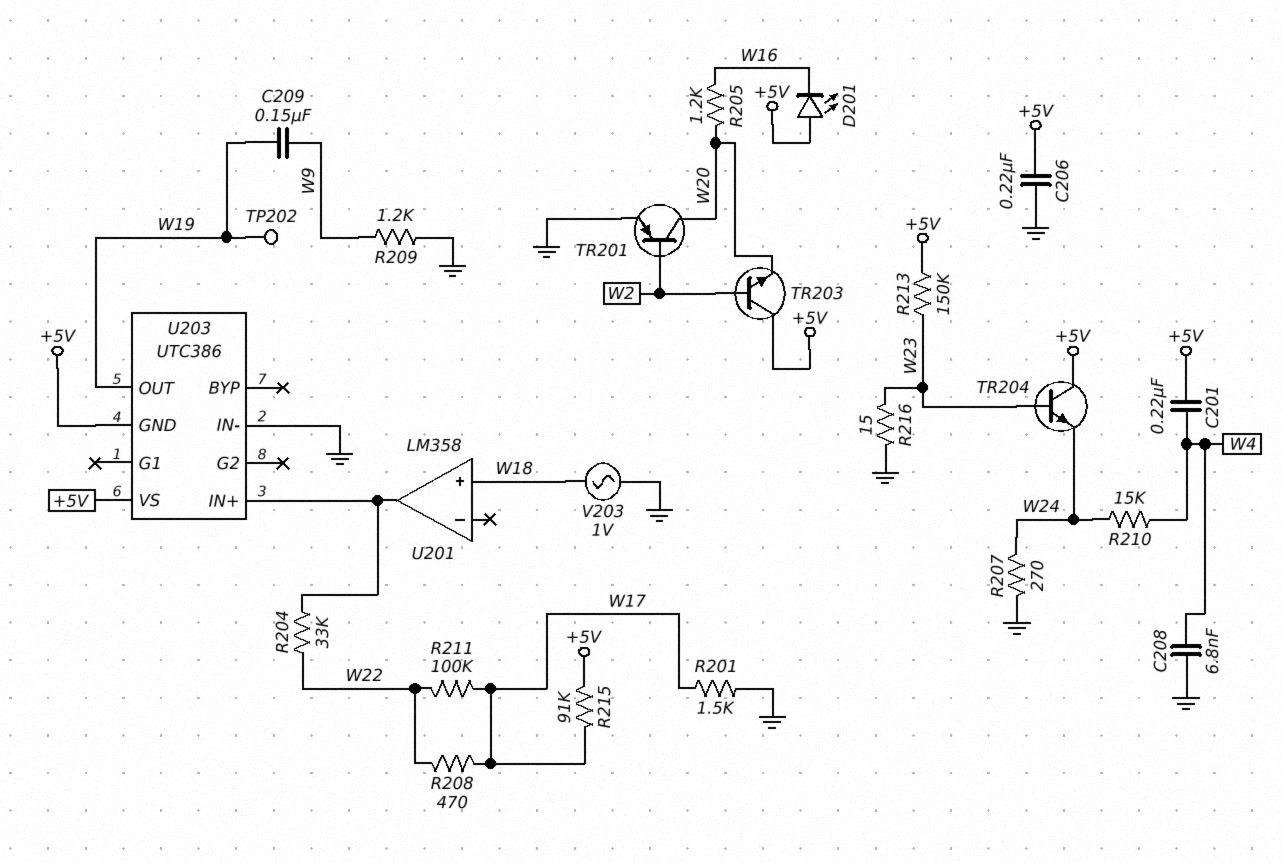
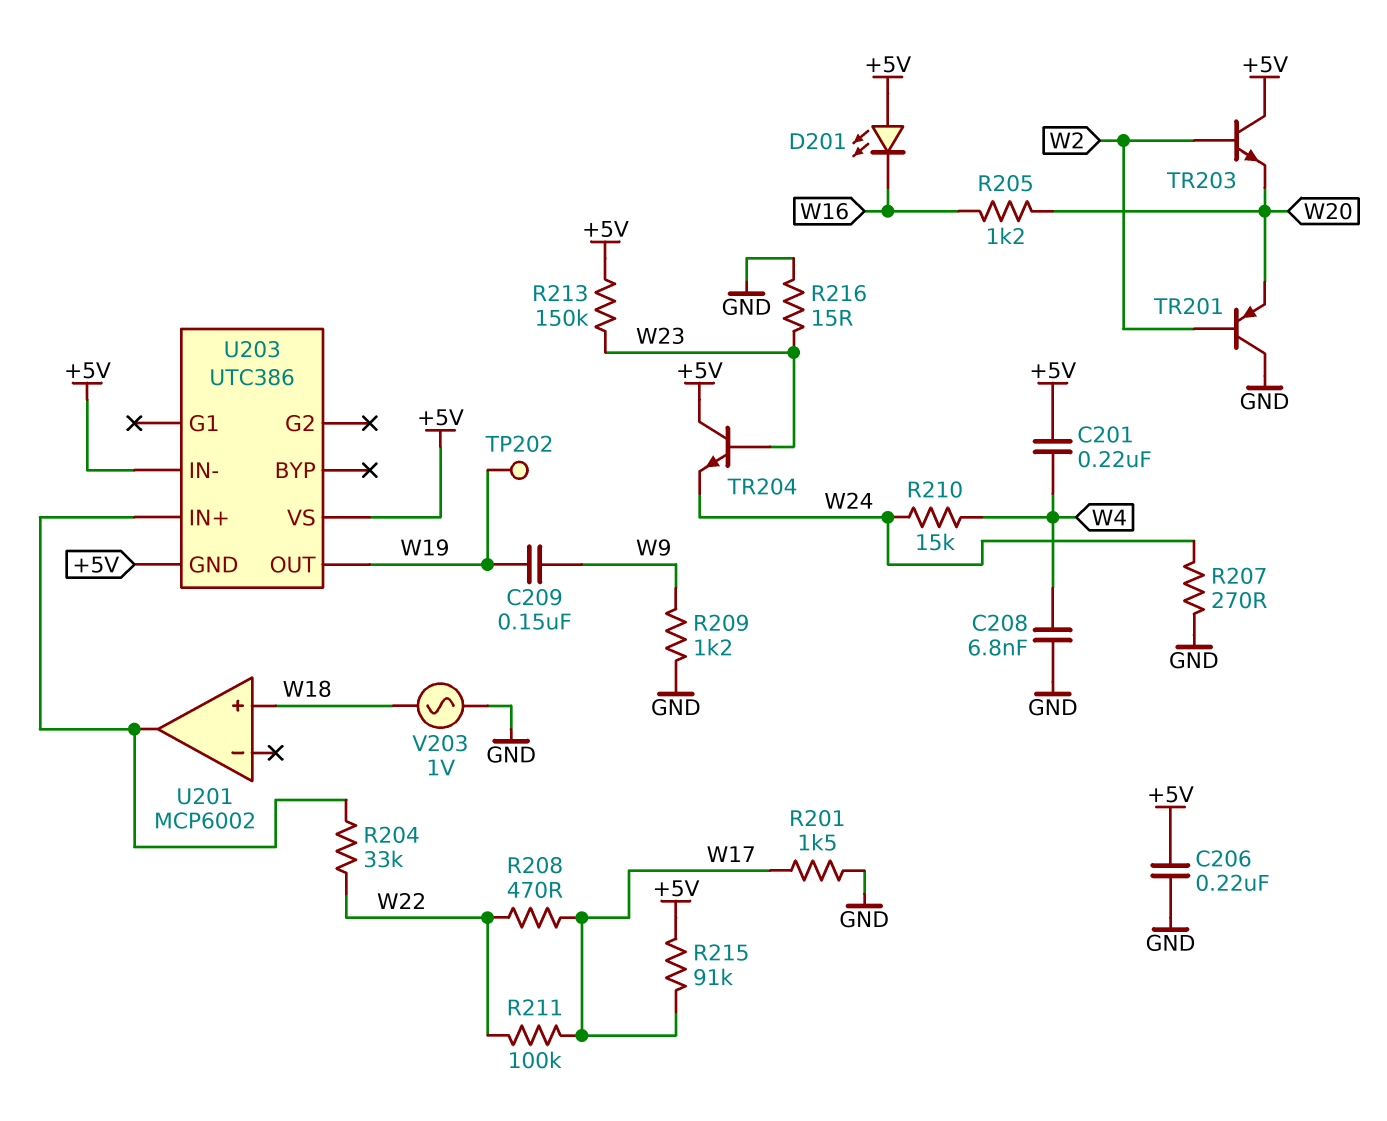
TR201: PNP (B W2, C W20, E GND) -> PNP (B W2, C GND, E W20)
U201: LM358 -> MCP6002
U203 pin IN-: GND -> +5V

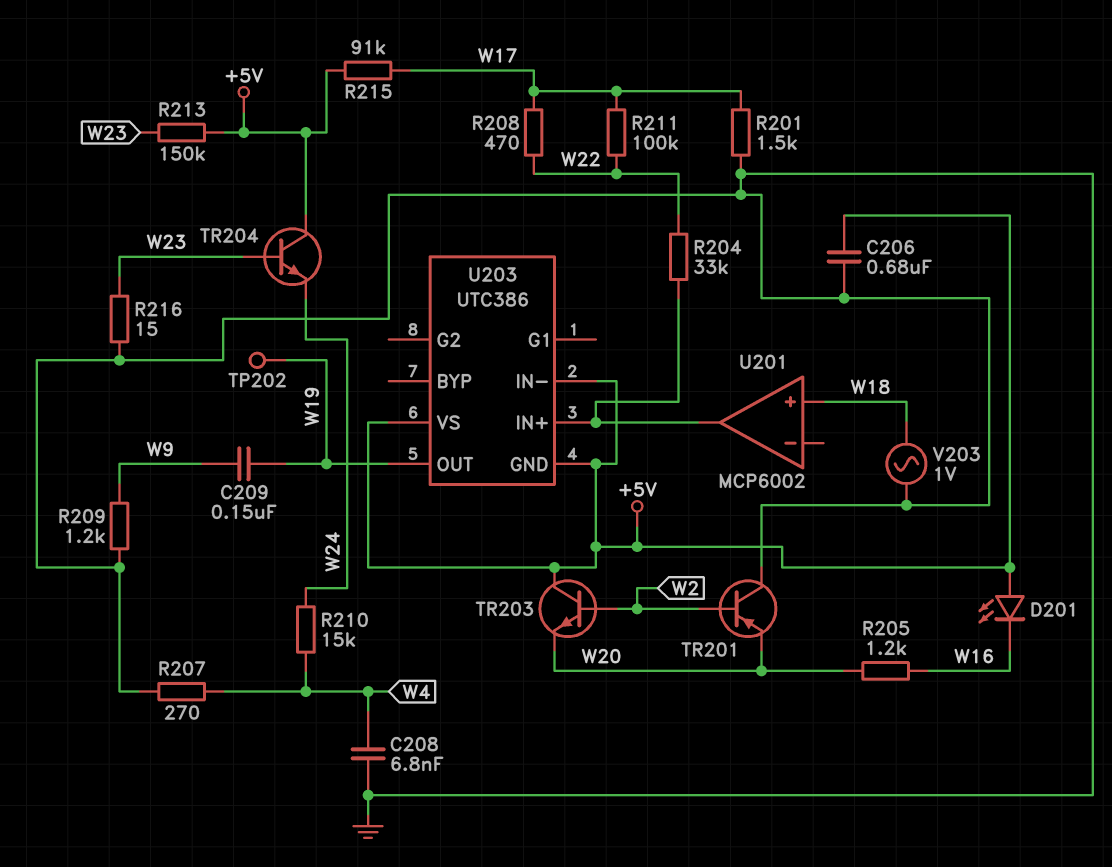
C201: 220nF (+5V, W4) -> none
C206: 220nF (+5V, GND) -> 680nF (+5V, GND)
R207: 270 (GND, W24) -> 270 (GND, W4)

